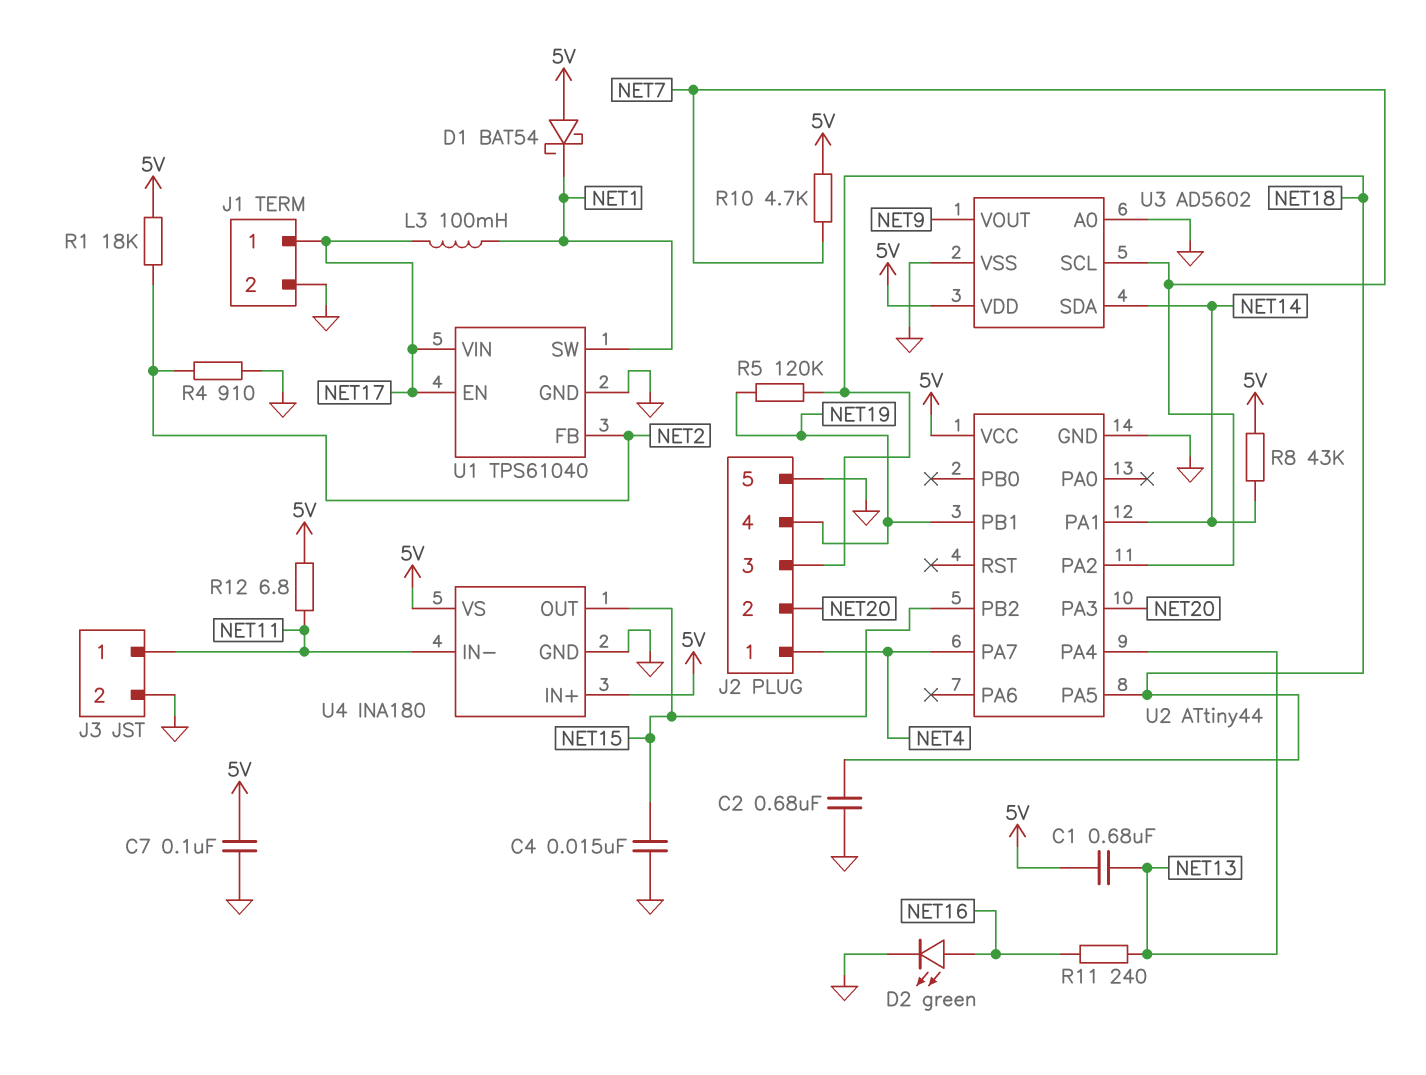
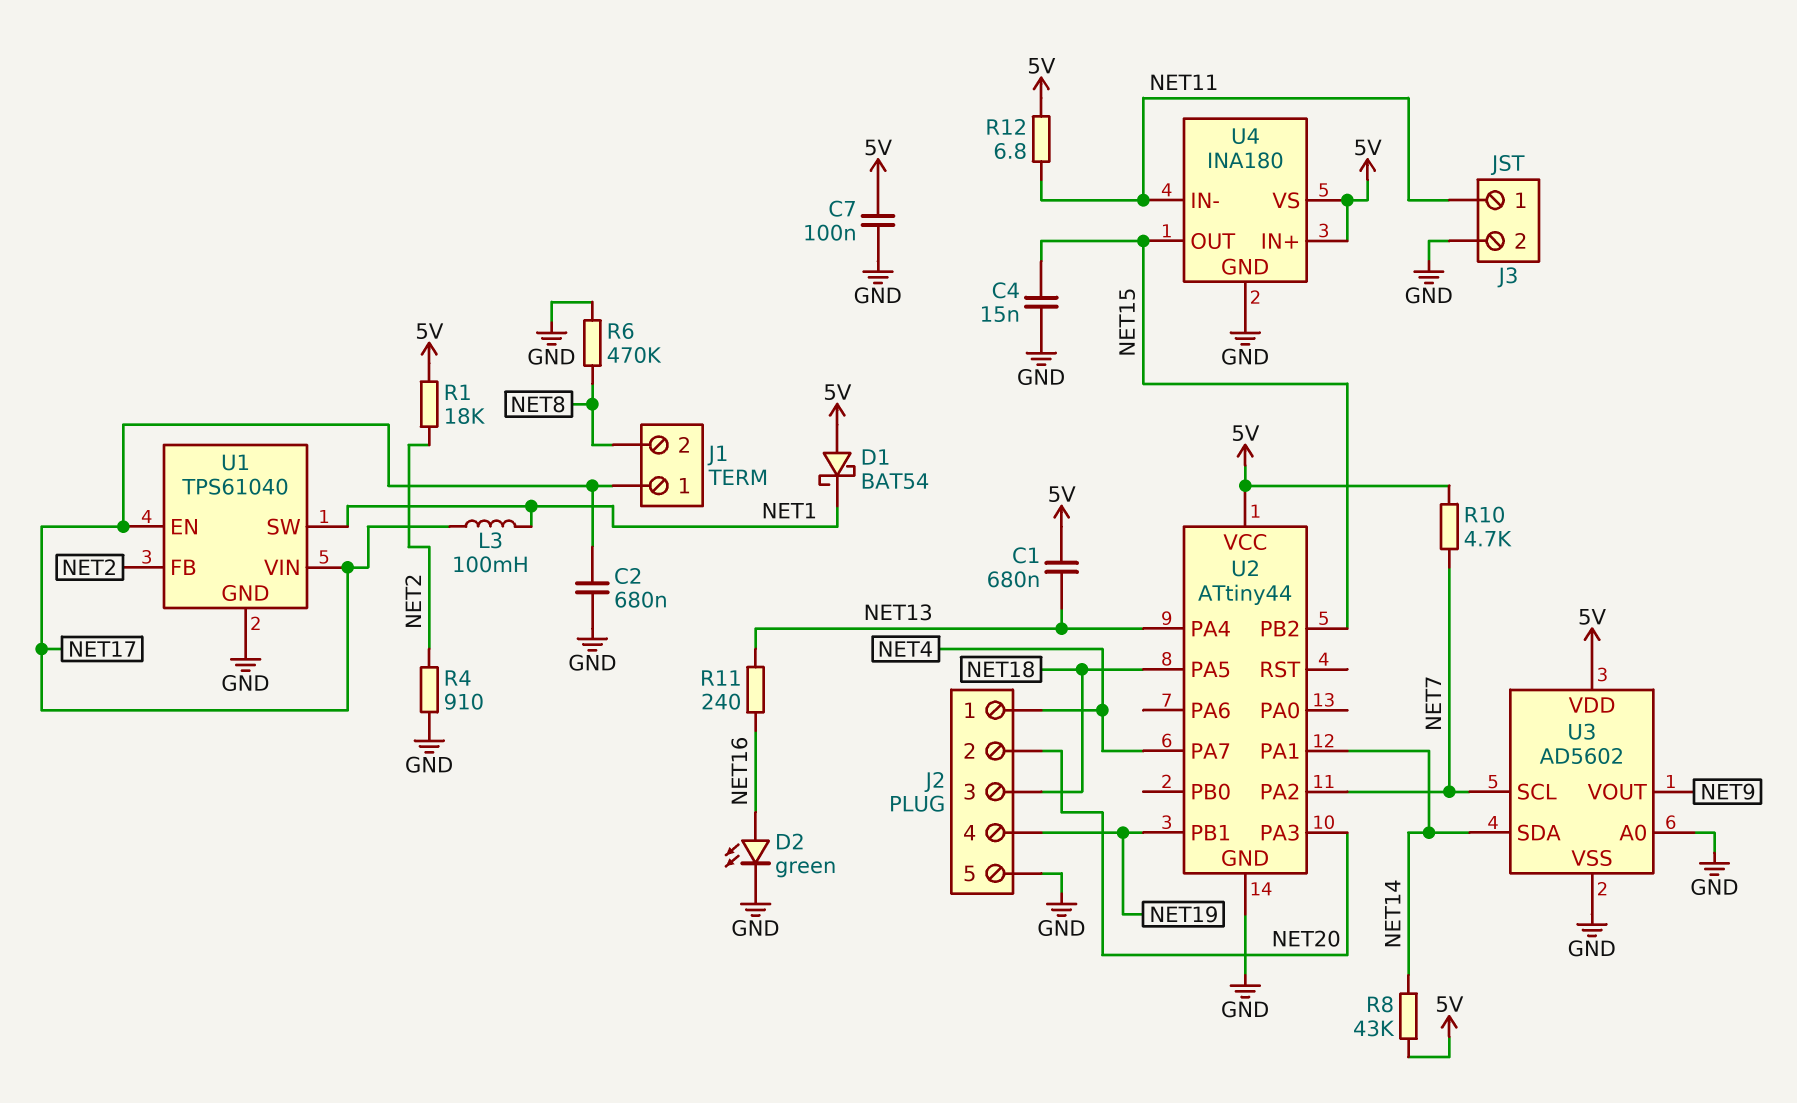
C2: 680nF (GND, NET18) -> 680nF (GND, NET17)
J1 pin 2: GND -> NET8
R5: 120k (NET18, NET19) -> none
R6: none -> 470k (GND, NET8)

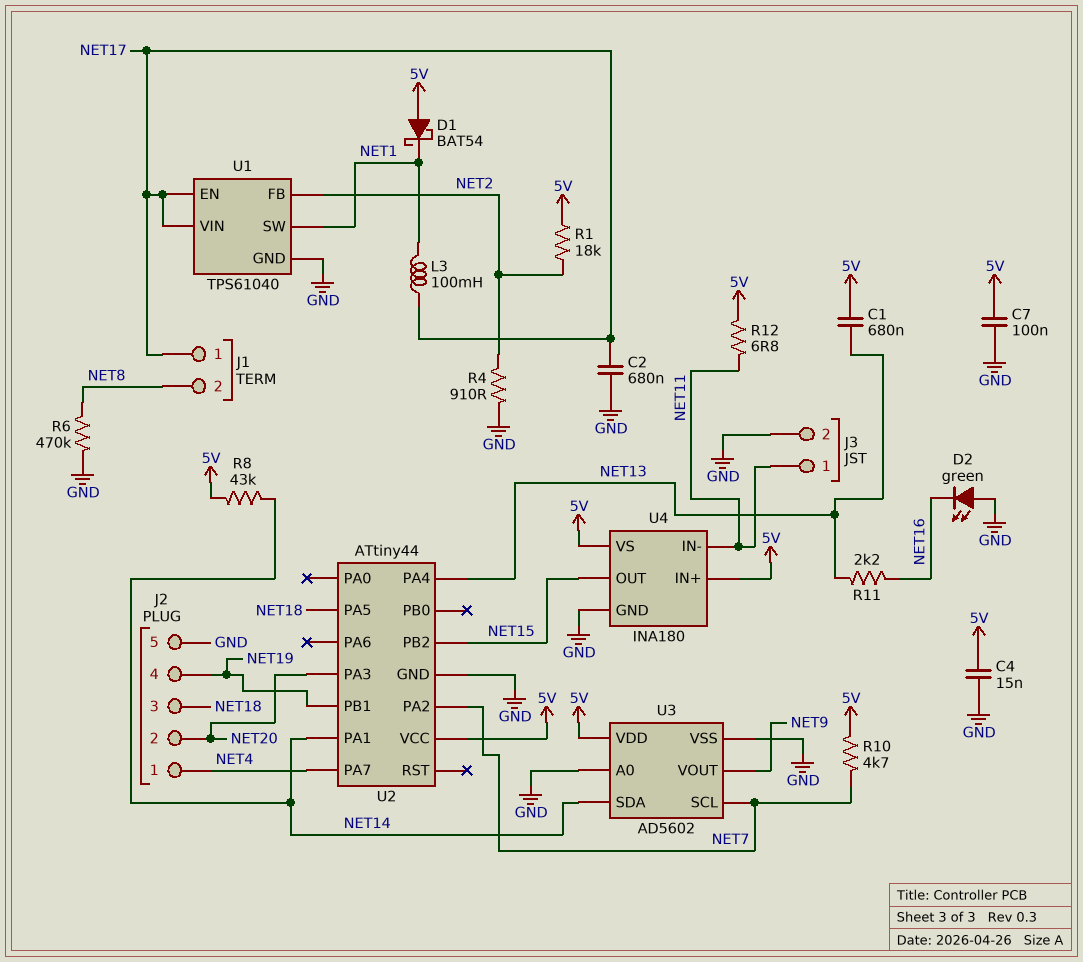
C4: 15nF (GND, NET15) -> 15nF (5V, GND)
D2: LED green (A NET16, K GND) -> LED green (A GND, K NET16)
R11: 240 (NET13, NET16) -> 2.2k (NET13, NET16)

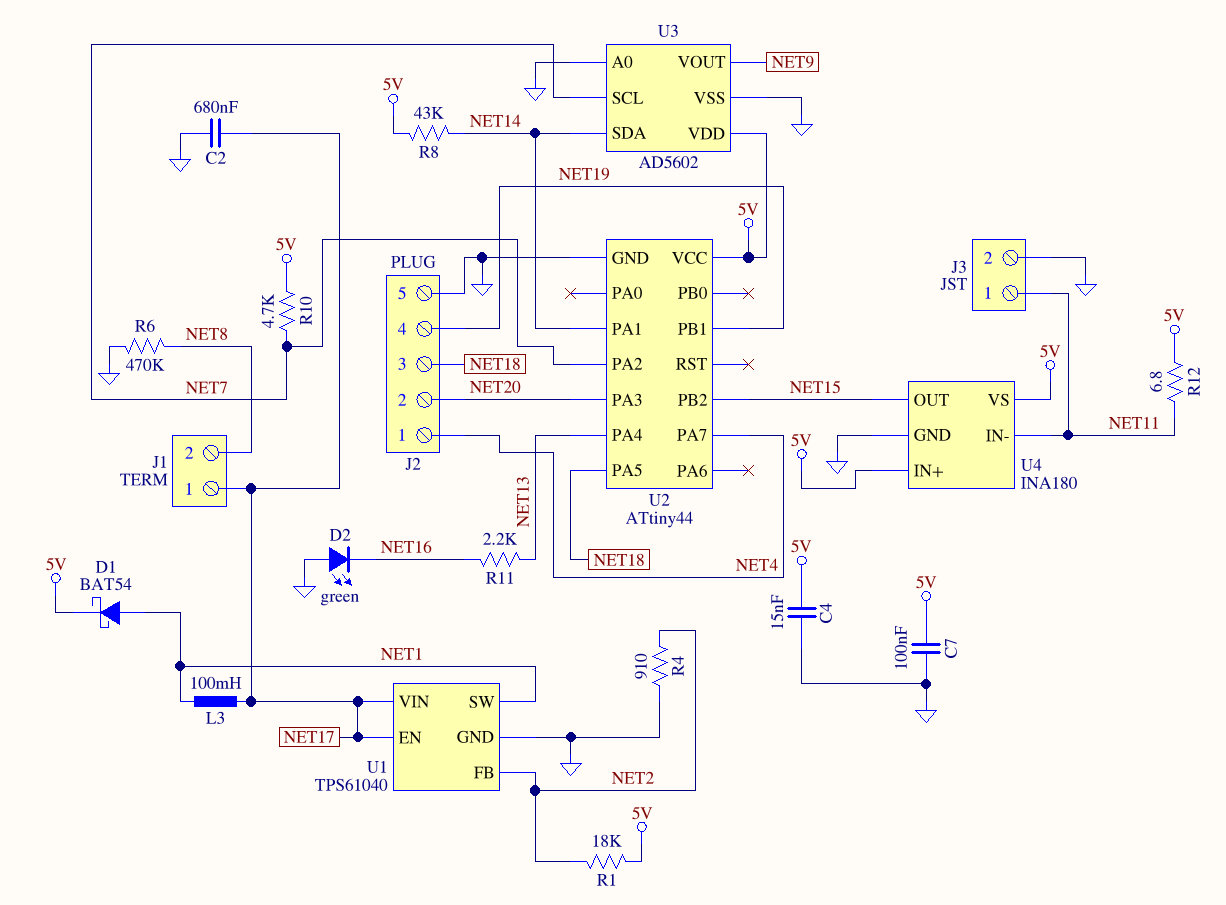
C1: 680nF (5V, NET13) -> none
D1: schottky BAT54 (A 5V, K NET1) -> schottky BAT54 (A NET1, K 5V)

